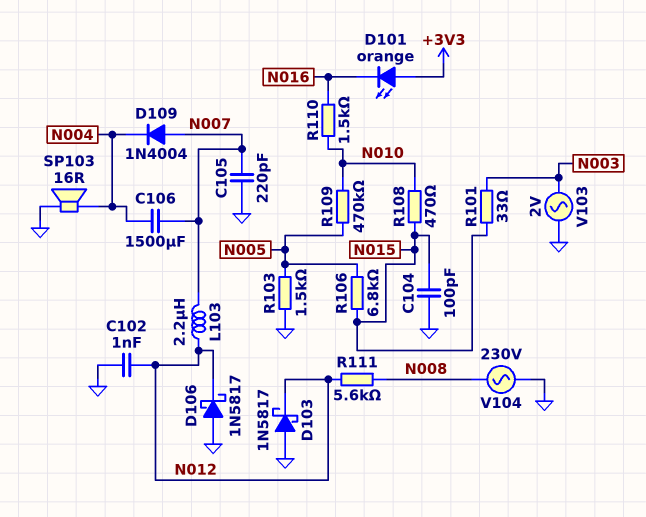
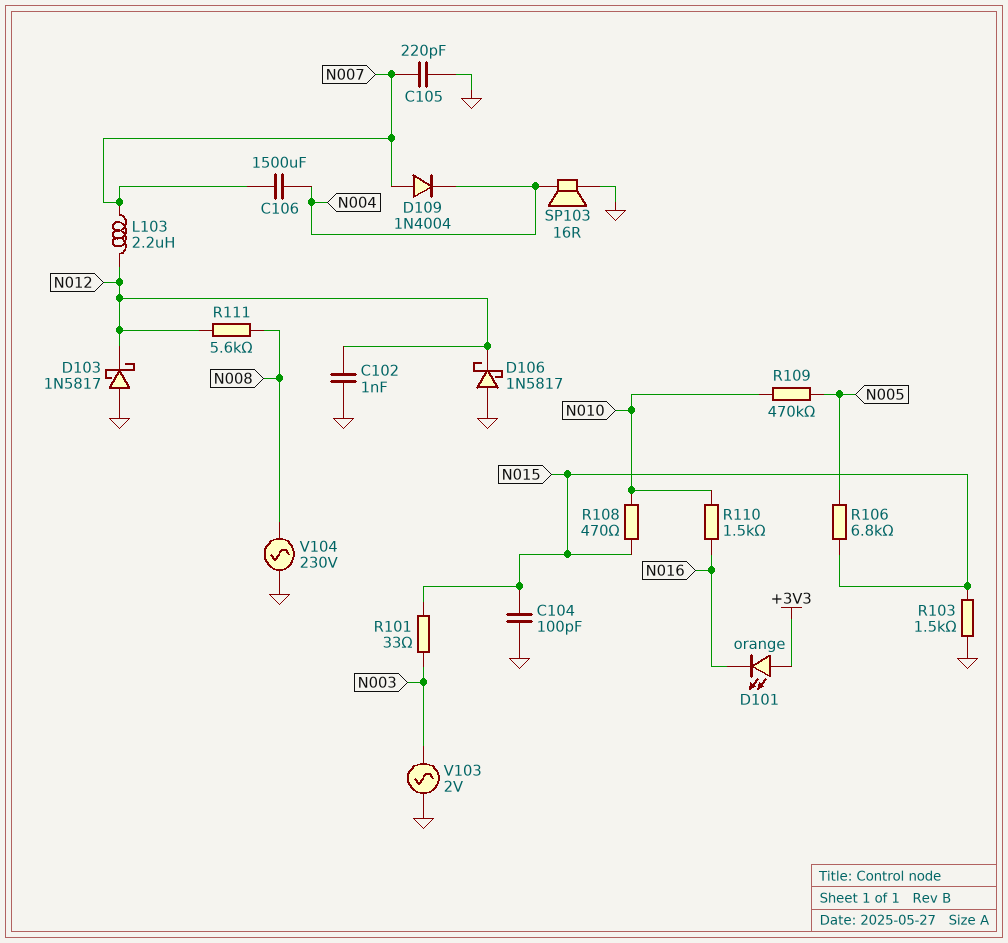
R103: 1.5k (GND, N005) -> 1.5k (GND, N015)

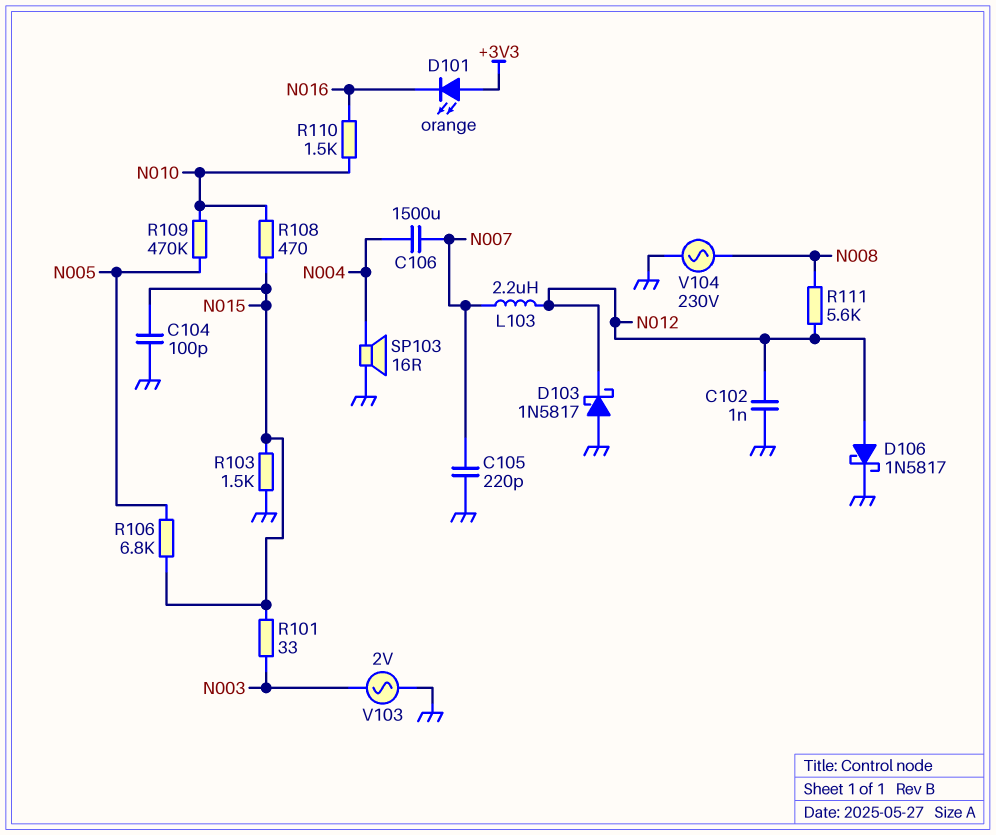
D106: schottky 1N5817 (A GND, K N012) -> schottky 1N5817 (A N012, K GND)
D109: diode 1N4004 (A N007, K N004) -> none

